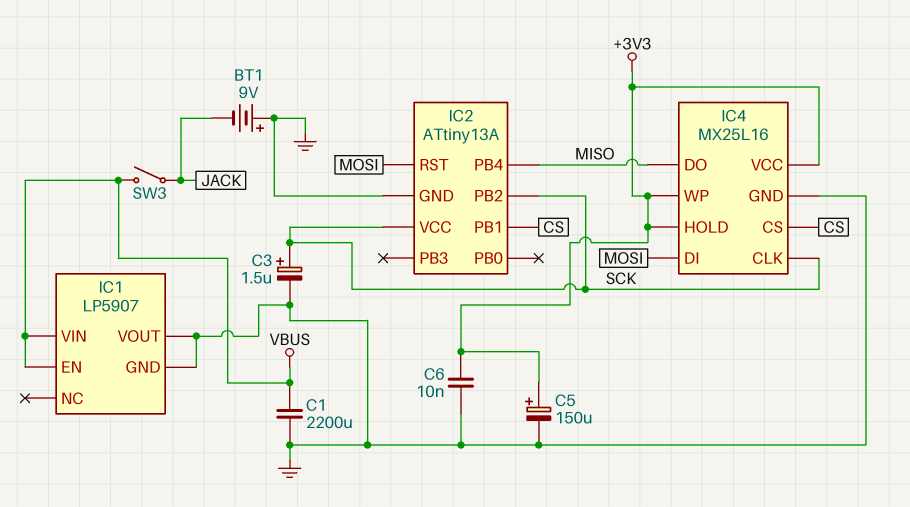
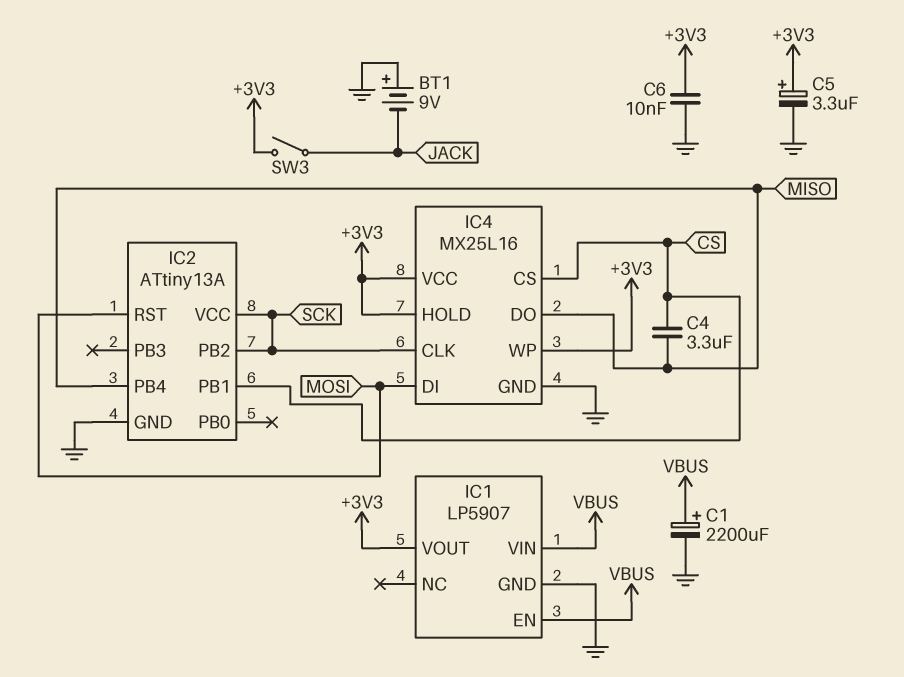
C1: 2200uF (GND, VBUS) -> 2200uF (plus VBUS, minus GND)
C3: 1.5uF (plus SCK, minus GND) -> none
C4: none -> 3.3uF (CS, MISO)
C5: 150uF (plus +3V3, minus GND) -> 3.3uF (plus +3V3, minus GND)
IC1 pin VOUT: GND -> +3V3
SW3: switch (JACK, VBUS) -> switch (+3V3, JACK)

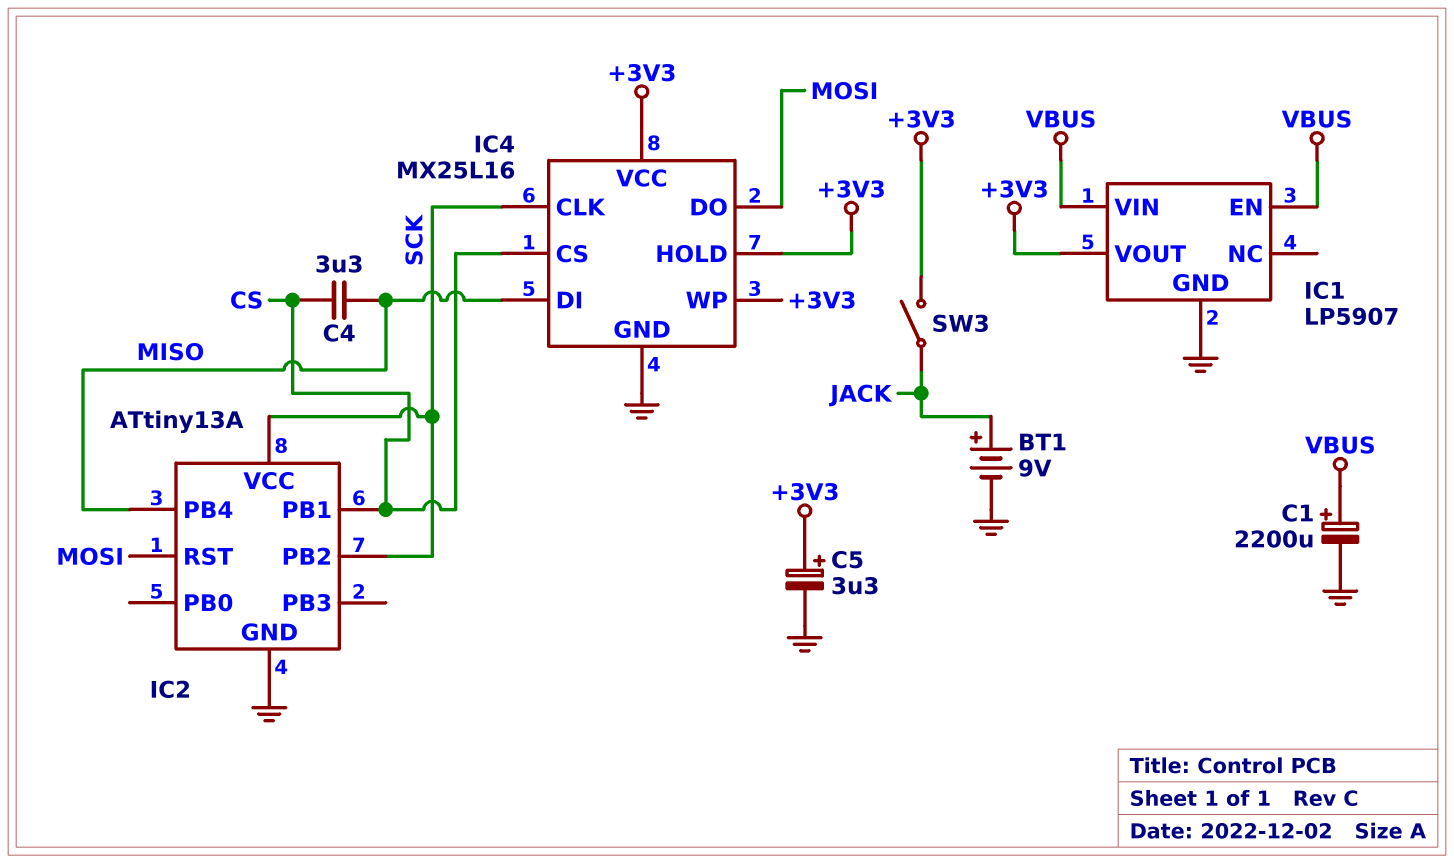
BT1: 9V (plus GND, minus JACK) -> 9V (plus JACK, minus GND)
C6: 10nF (+3V3, GND) -> none
IC4 pin DI: MOSI -> MISO
IC4 pin DO: MISO -> MOSI

